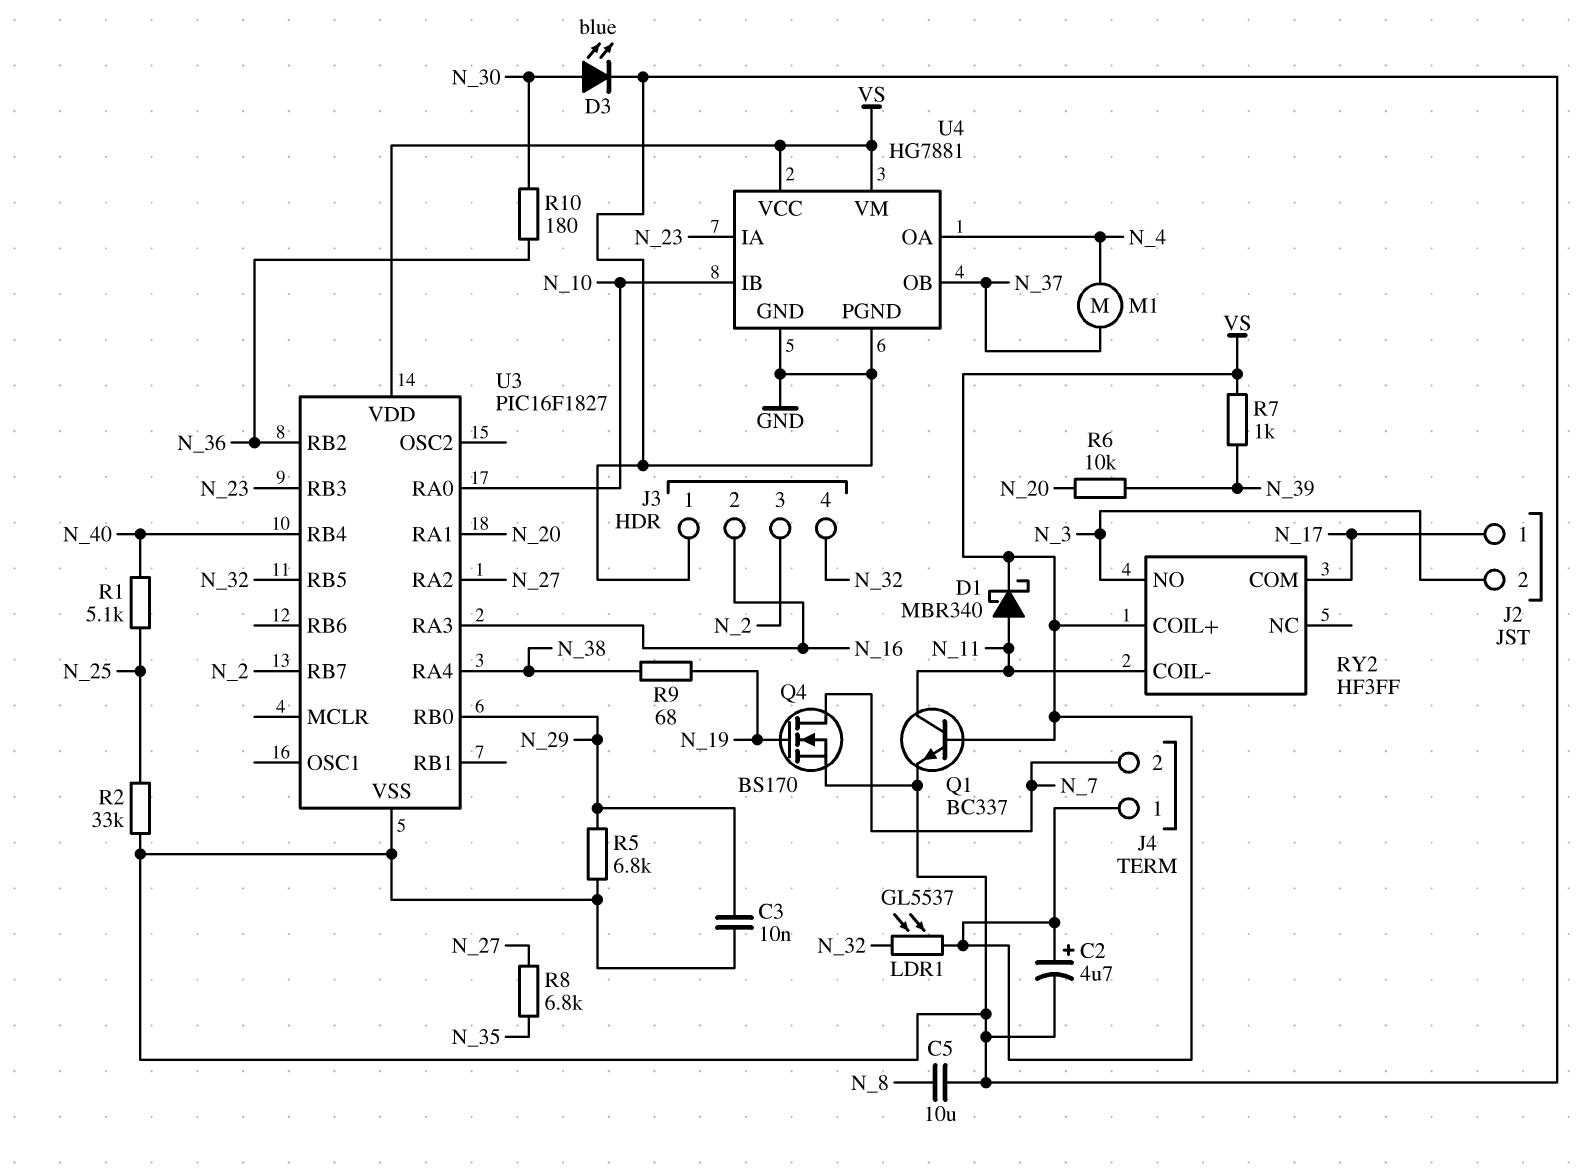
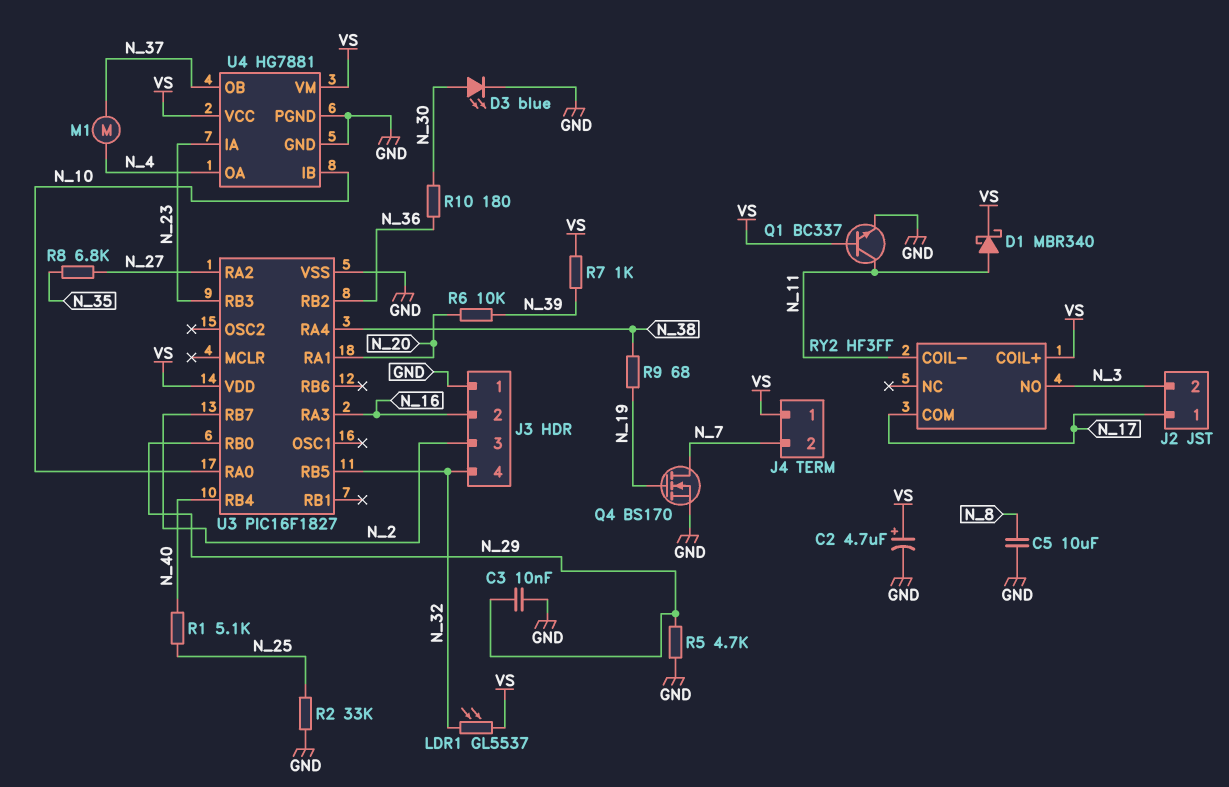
R5: 6.8k (GND, N_29) -> 4.7k (GND, N_29)

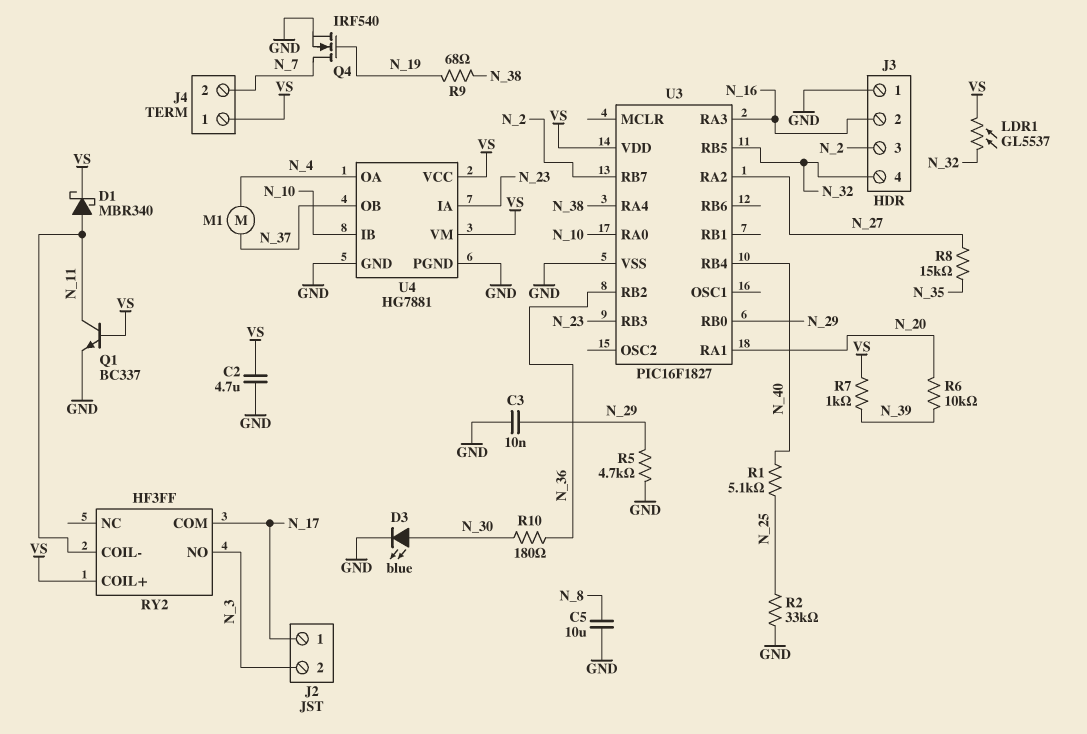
C2: 4.7uF (plus VS, minus GND) -> 4.7uF (GND, VS)
Q4: NMOS BS170 (G N_19, D N_7, S GND) -> NMOS IRF540 (G N_19, D N_7, S GND)
R8: 6.8k (N_27, N_35) -> 15k (N_27, N_35)

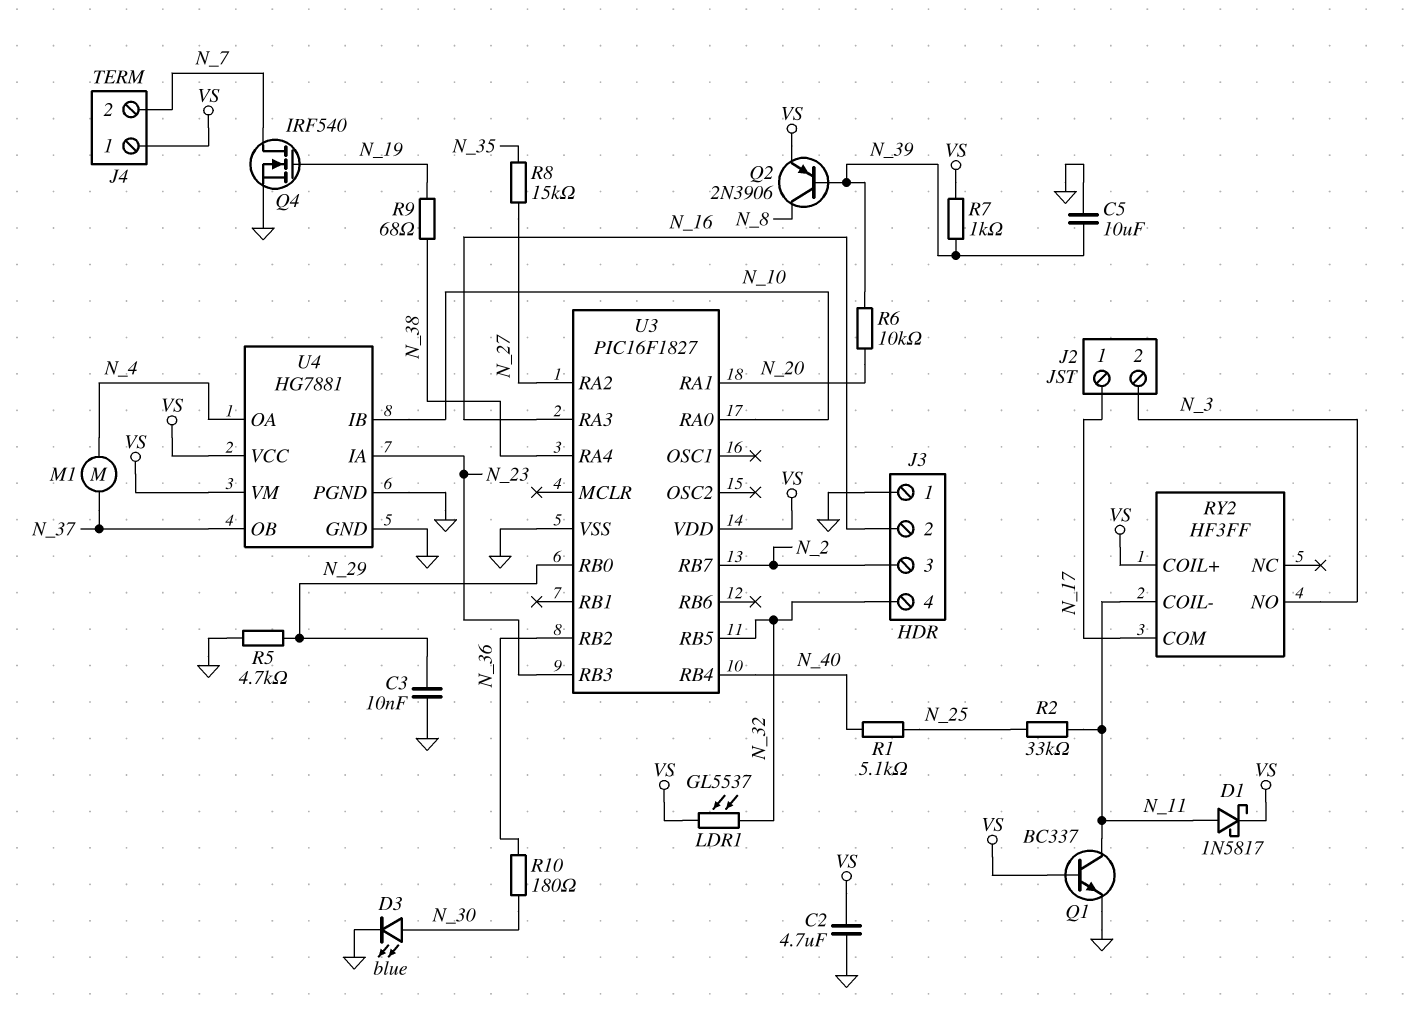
C5: 10uF (GND, N_8) -> 10uF (GND, N_39)
D1: schottky MBR340 (A N_11, K VS) -> schottky 1N5817 (A N_11, K VS)
Q2: none -> PNP 2N3906 (B N_39, C N_8, E VS)
R2: 33k (GND, N_25) -> 33k (N_11, N_25)

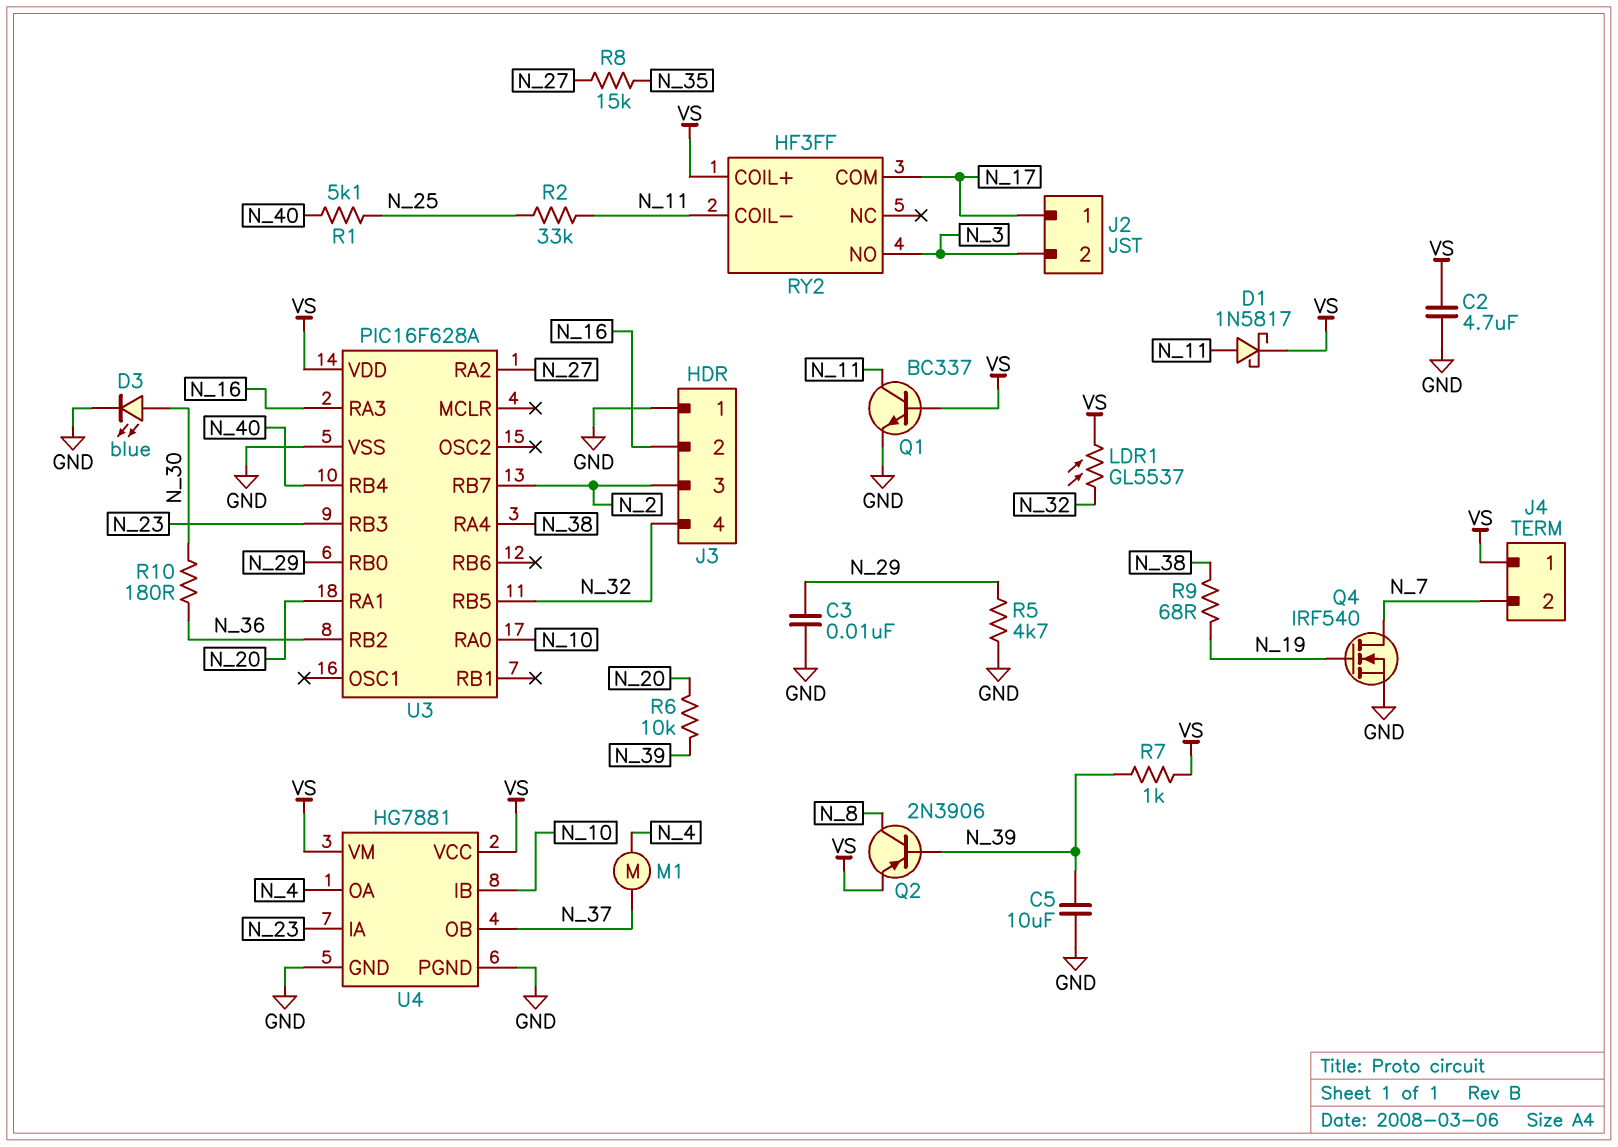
U3: PIC16F1827 -> PIC16F628A

